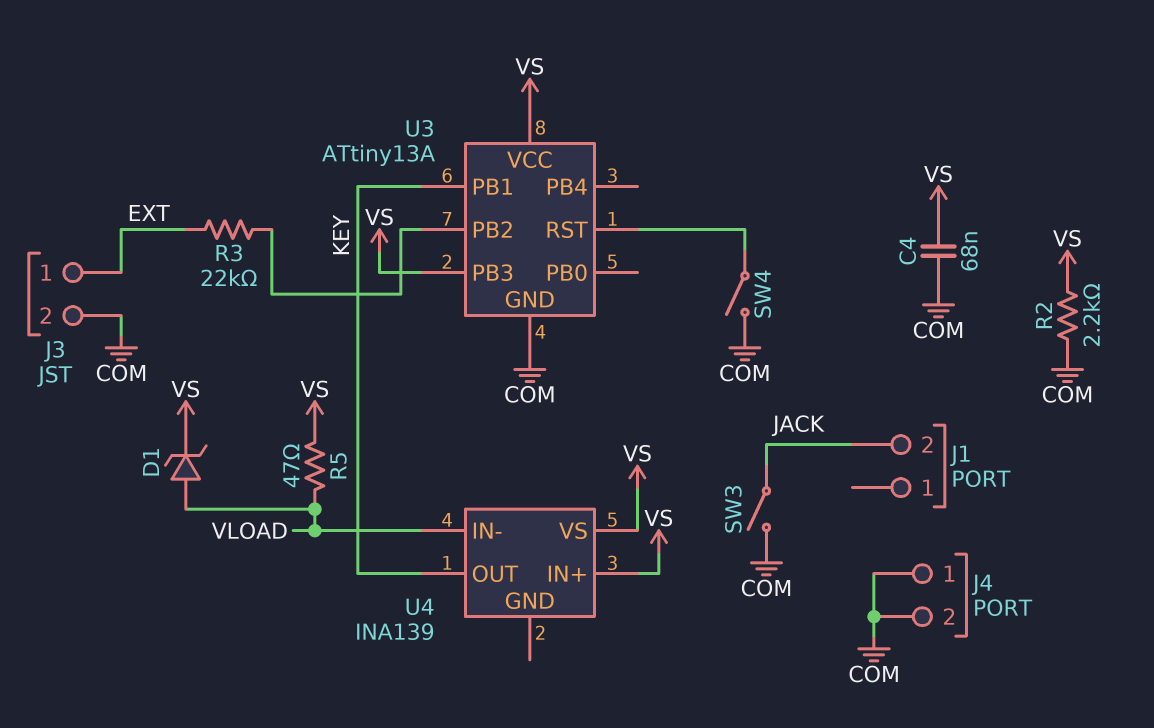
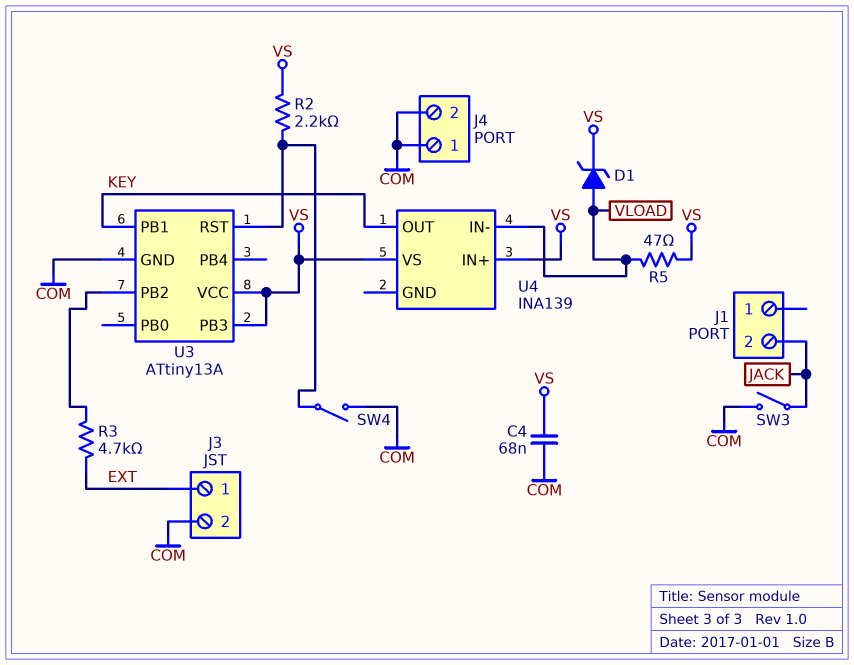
R2: 2.2k (COM, VS) -> 2.2k (U3/RST, VS)
R3: 22k (EXT, U3/PB2) -> 4.7k (EXT, U3/PB2)

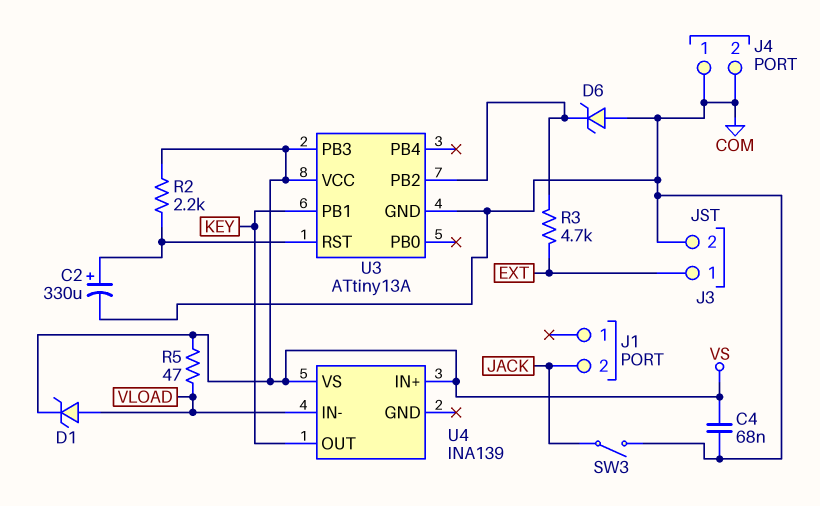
C2: none -> 330uF (plus U3/RST, minus COM)
D6: none -> zener (A COM, K U3/PB2)
SW4: switch (COM, U3/RST) -> none

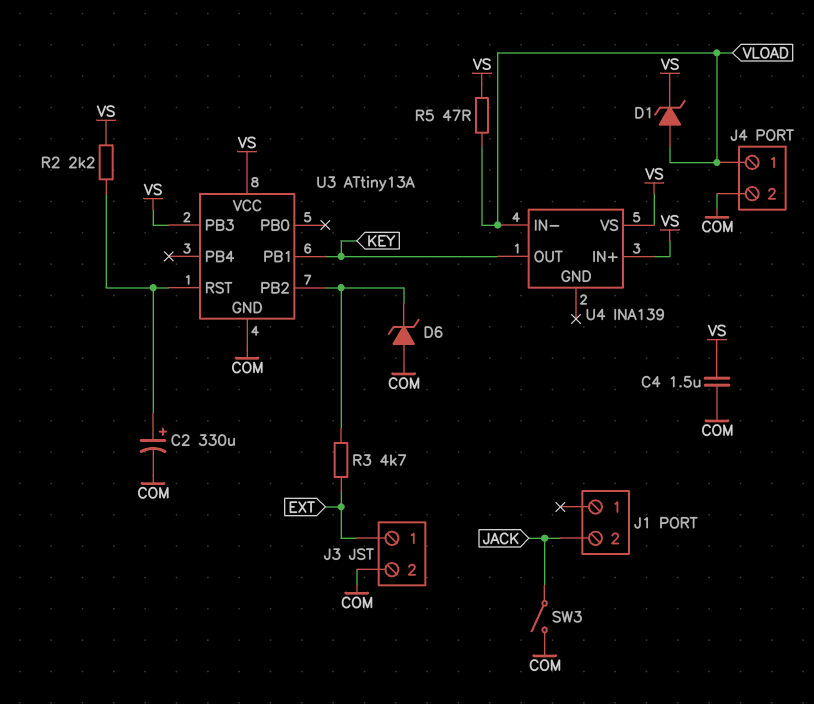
C4: 68nF (COM, VS) -> 1.5uF (COM, VS)
J4 pin 1: COM -> VLOAD

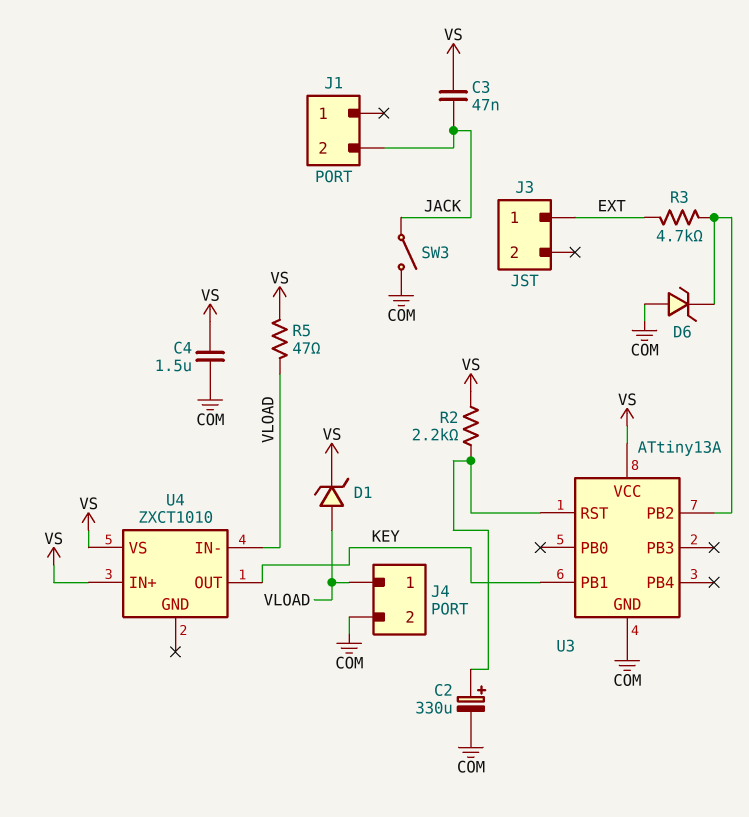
C3: none -> 47nF (JACK, VS)
J3 pin 2: COM -> none
U3 pin PB3: VS -> none
U4: INA139 -> ZXCT1010

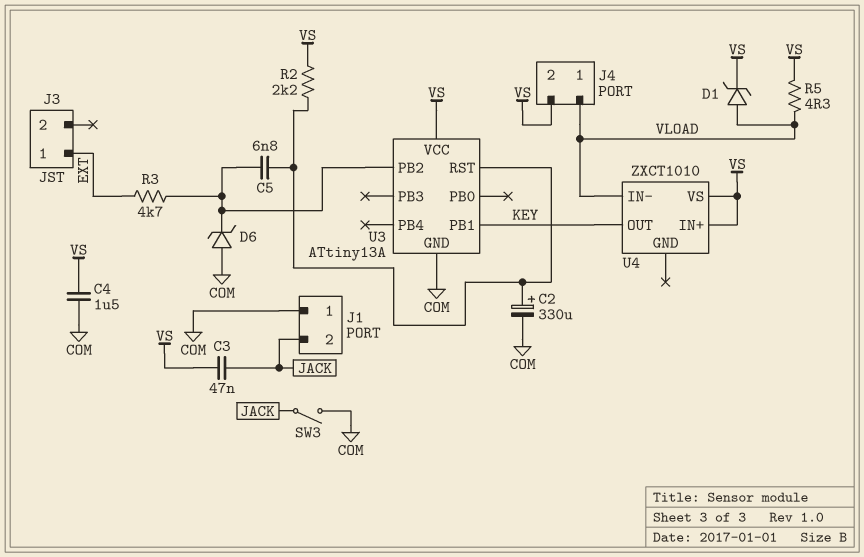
C5: none -> 6.8nF (U3/PB2, U3/RST)
J1 pin 1: none -> COM
J4 pin 2: COM -> VS
R5: 47 (VLOAD, VS) -> 4.3 (VLOAD, VS)

